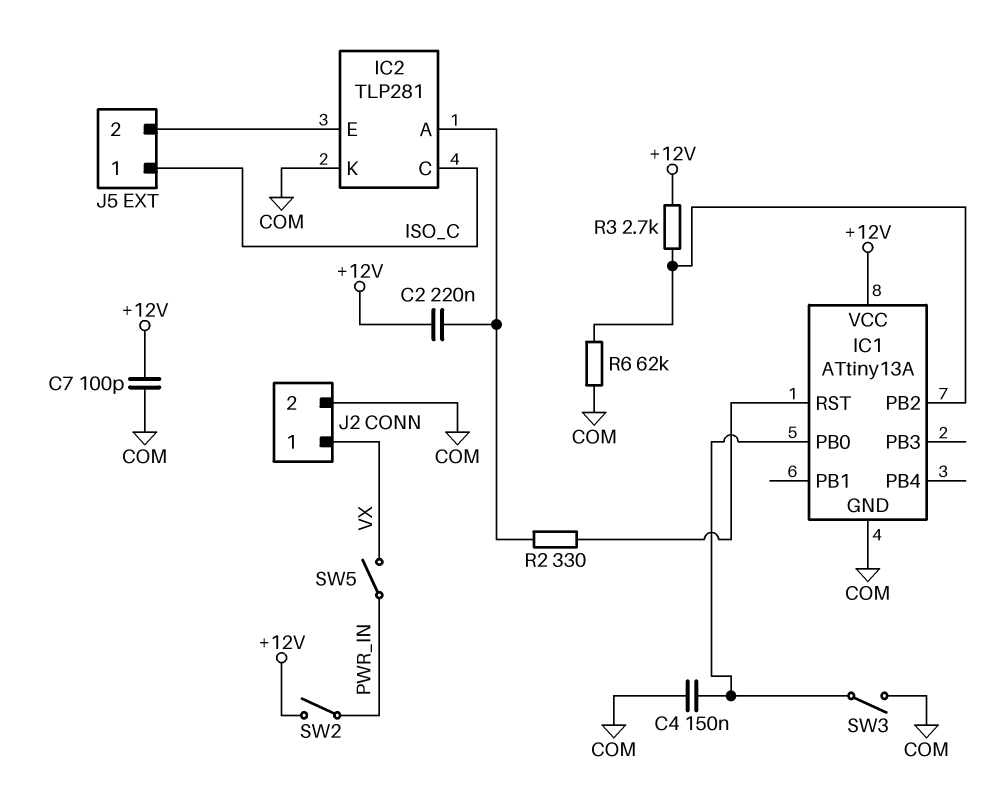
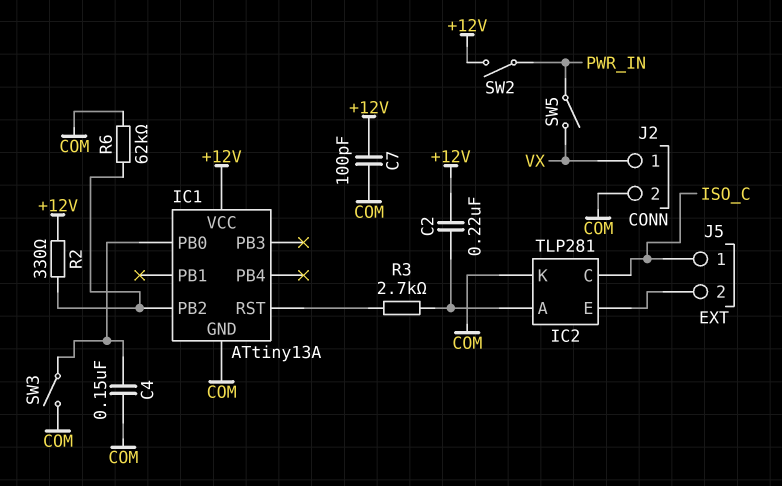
R2: 330 (IC1/RST, IC2/A) -> 330 (+12V, IC1/PB2)
R3: 2.7k (+12V, IC1/PB2) -> 2.7k (IC1/RST, IC2/A)

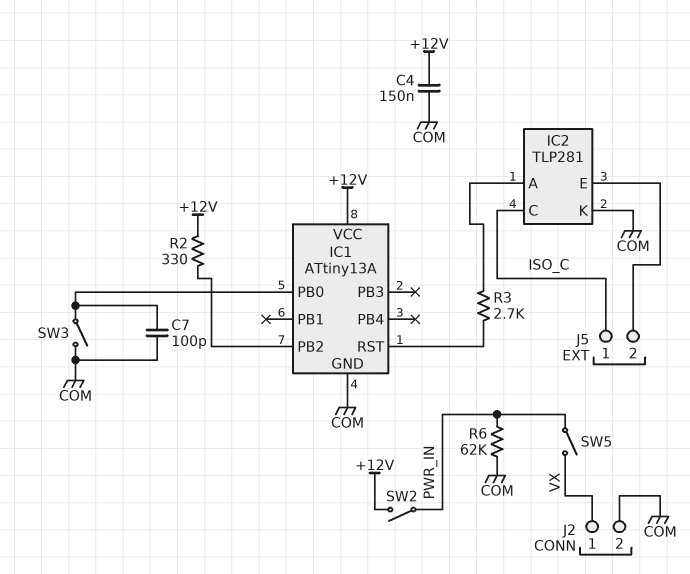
C2: 220nF (+12V, IC2/A) -> none
C4: 150nF (COM, IC1/PB0) -> 150nF (+12V, COM)
C7: 100pF (+12V, COM) -> 100pF (COM, IC1/PB0)
R6: 62k (COM, IC1/PB2) -> 62k (COM, PWR_IN)

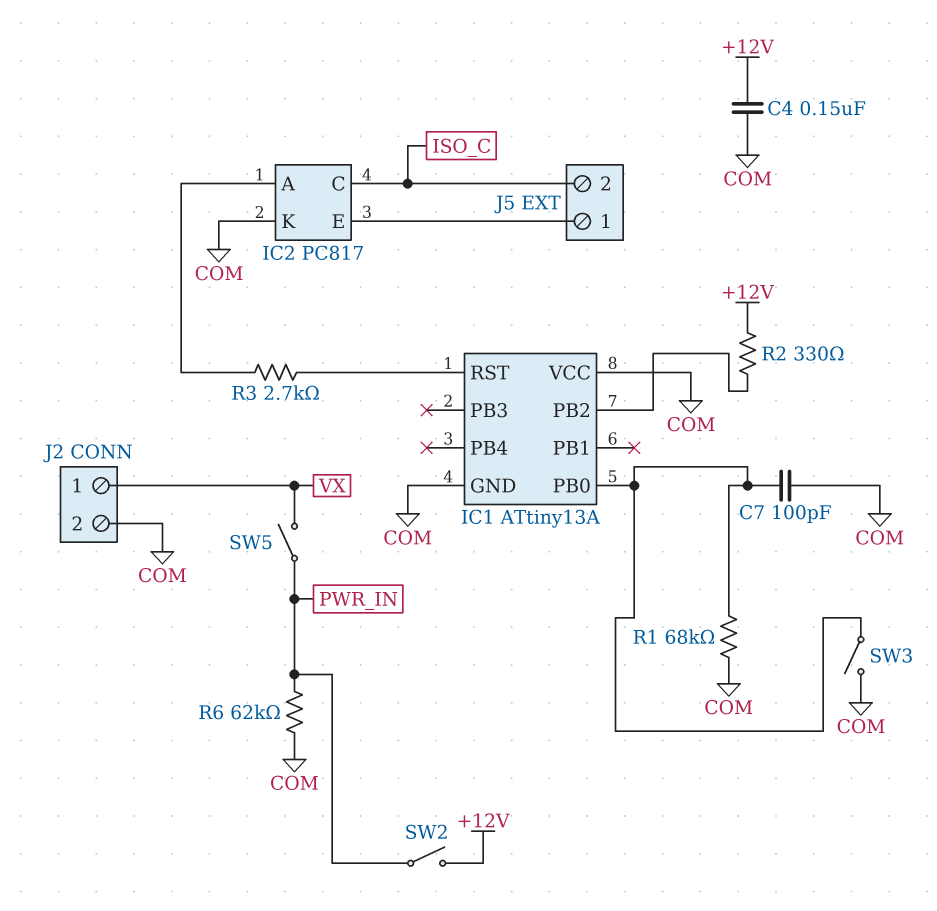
IC1 pin VCC: +12V -> COM
IC2: TLP281 -> PC817
J5 pin 1: ISO_C -> IC2/E
J5 pin 2: IC2/E -> ISO_C
R1: none -> 68k (COM, IC1/PB0)

